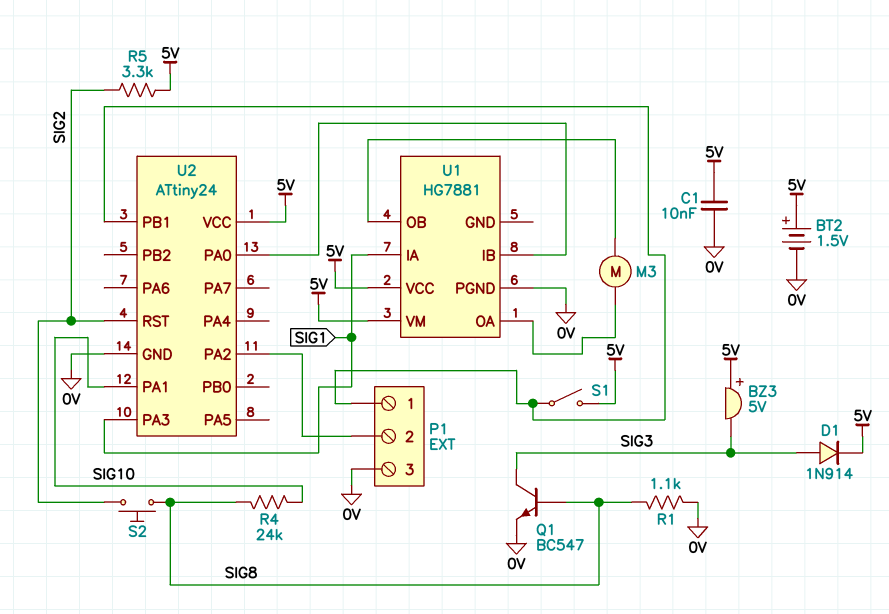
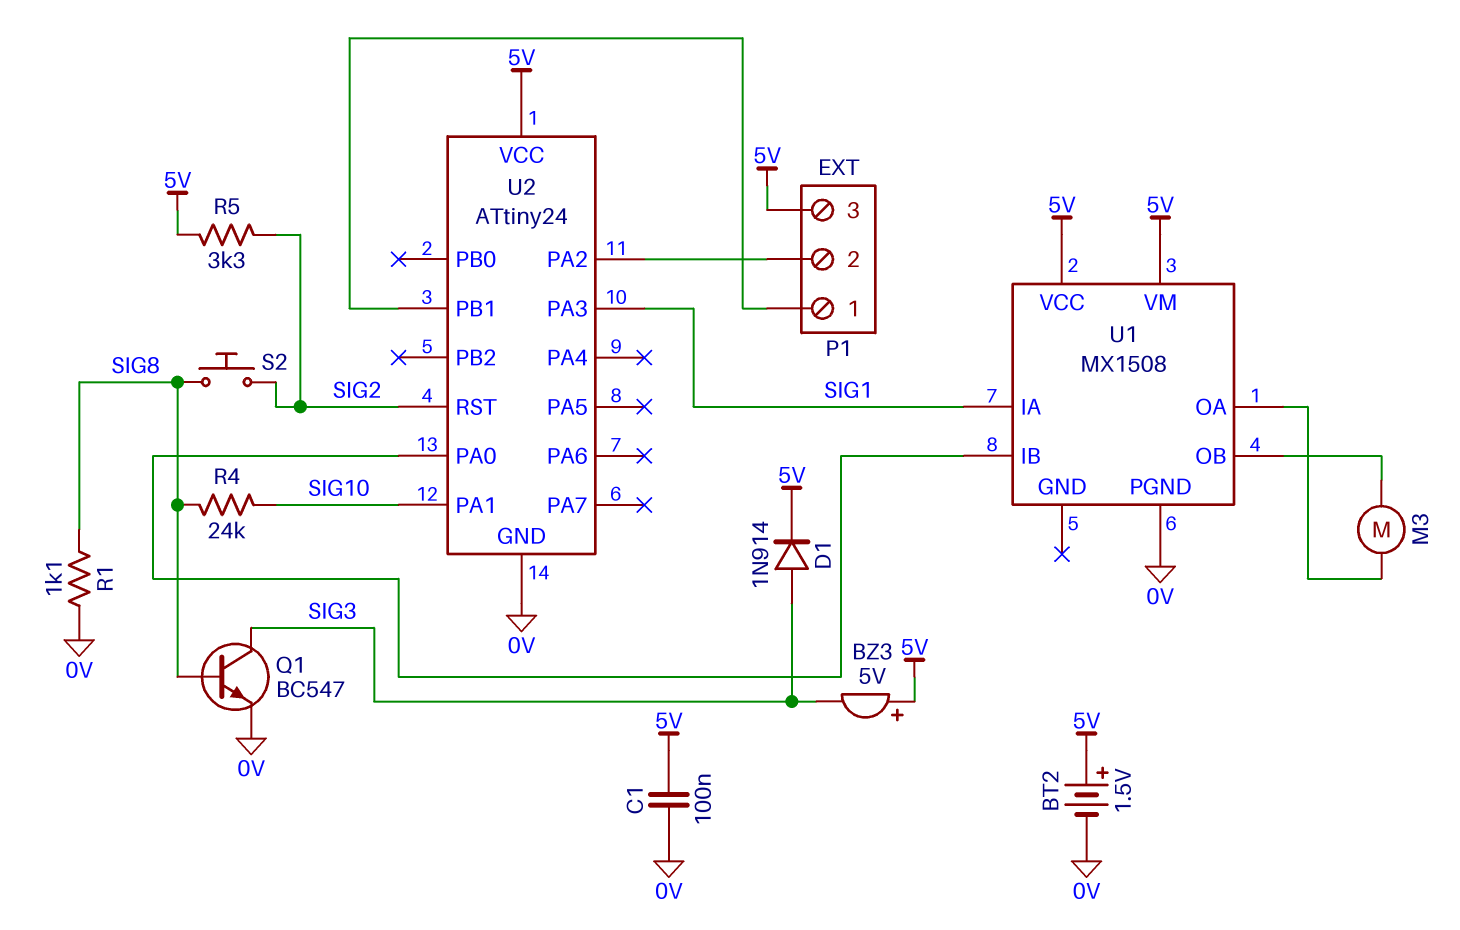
C1: 10nF (0V, 5V) -> 100nF (0V, 5V)
P1 pin 3: 0V -> 5V
S1: switch (5V, P1/1) -> none
U1: HG7881 -> MX1508

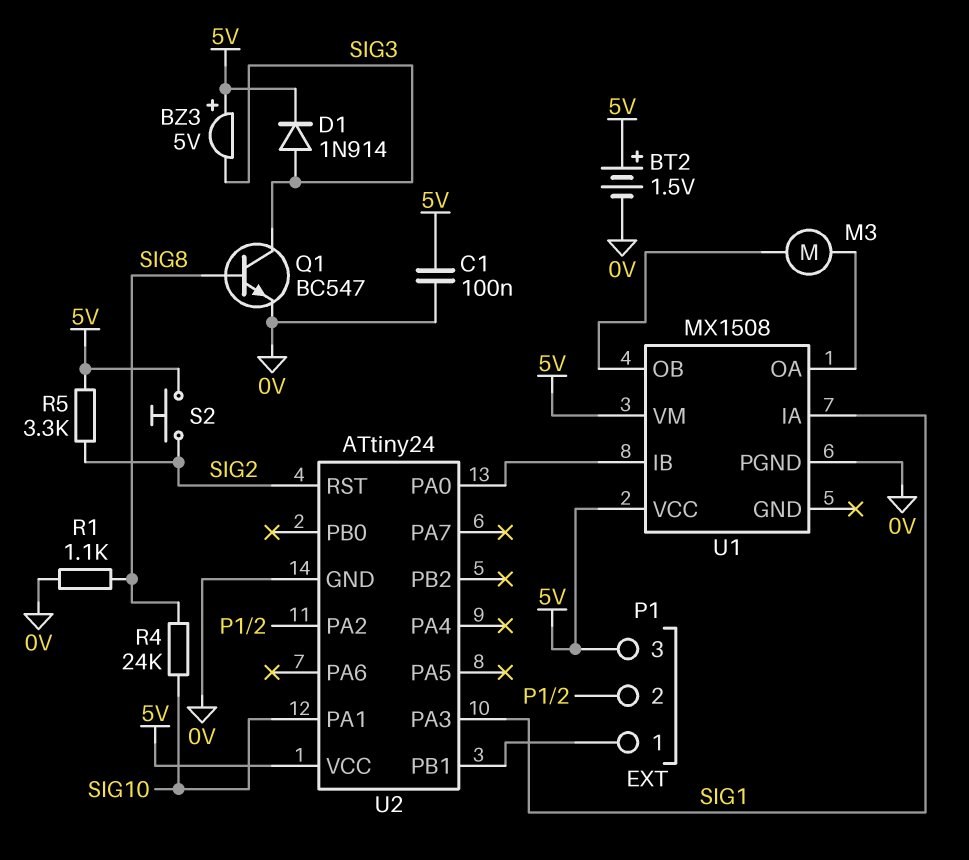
S2: button (SIG2, SIG8) -> button (5V, SIG2)

